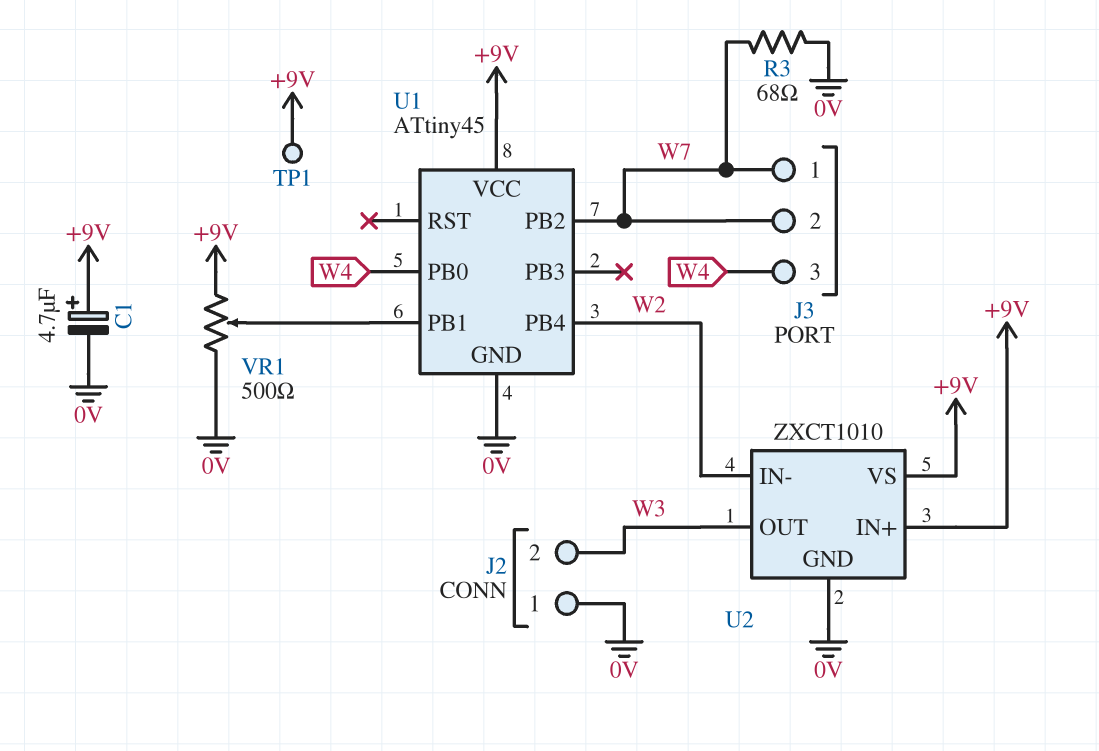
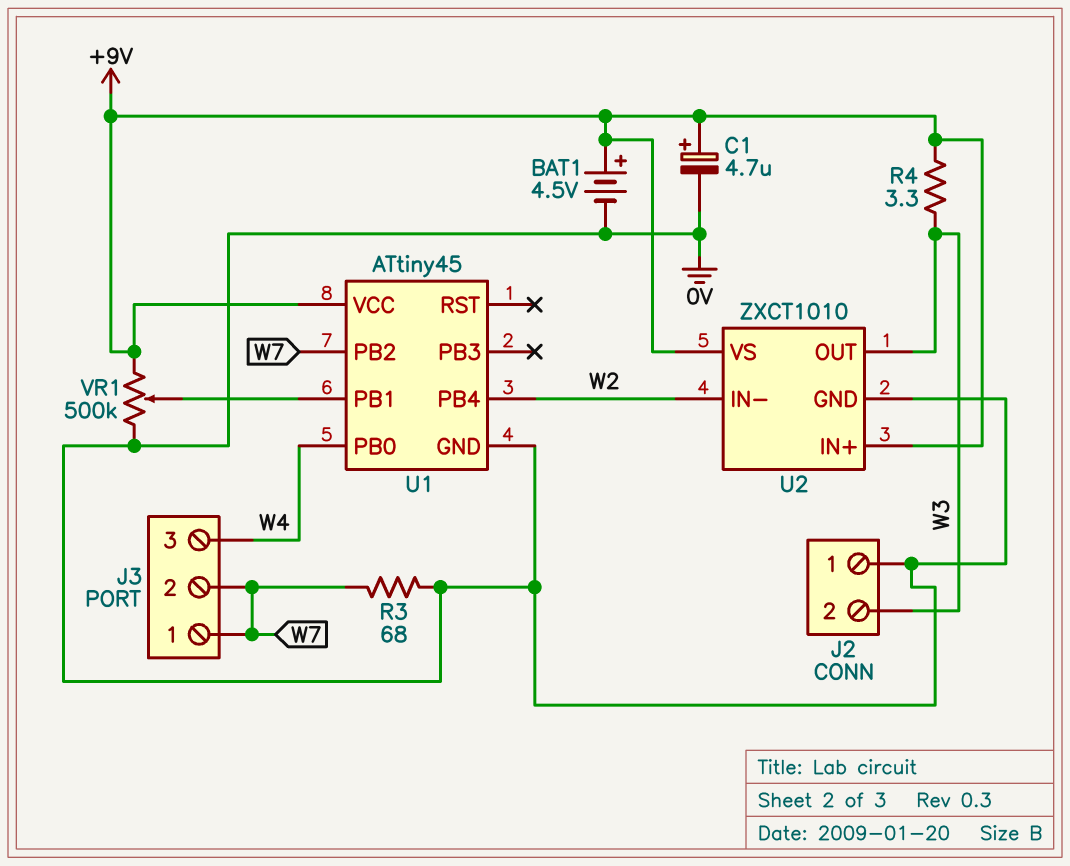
BAT1: none -> 4.5V (plus +9V, minus 0V)
R4: none -> 3.3 (+9V, W3)
TP1: test point (+9V) -> none
VR1: 500 (+9V, 0V, wiper U1/PB1) -> 500k (+9V, 0V, wiper U1/PB1)

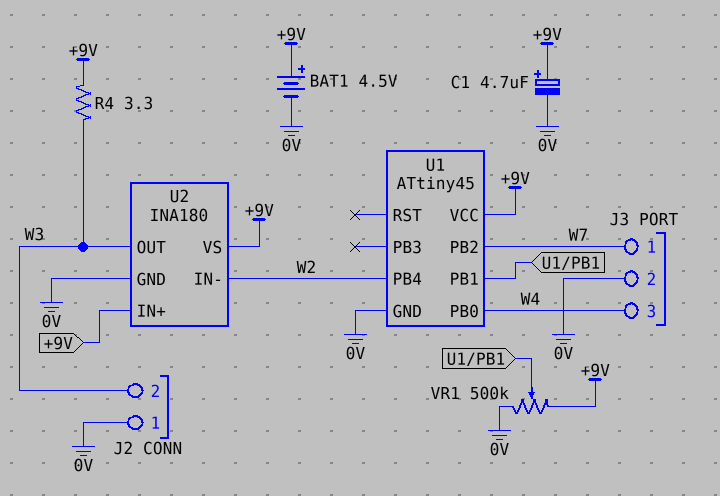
J3 pin 2: W7 -> 0V
R3: 68 (0V, W7) -> none
U2: ZXCT1010 -> INA180

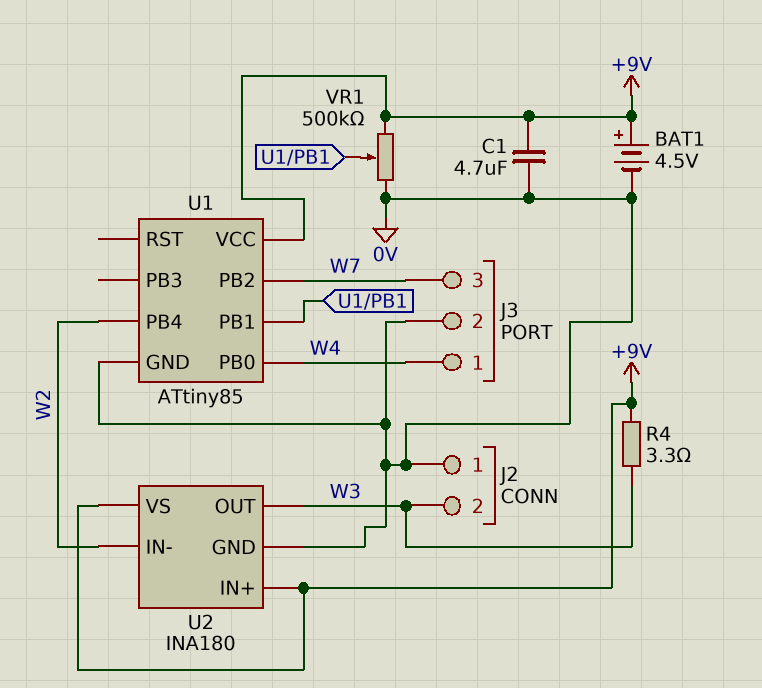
C1: 4.7uF (plus +9V, minus 0V) -> 4.7uF (+9V, 0V)
J3 pin 1: W7 -> W4
J3 pin 3: W4 -> W7
U1: ATtiny45 -> ATtiny85

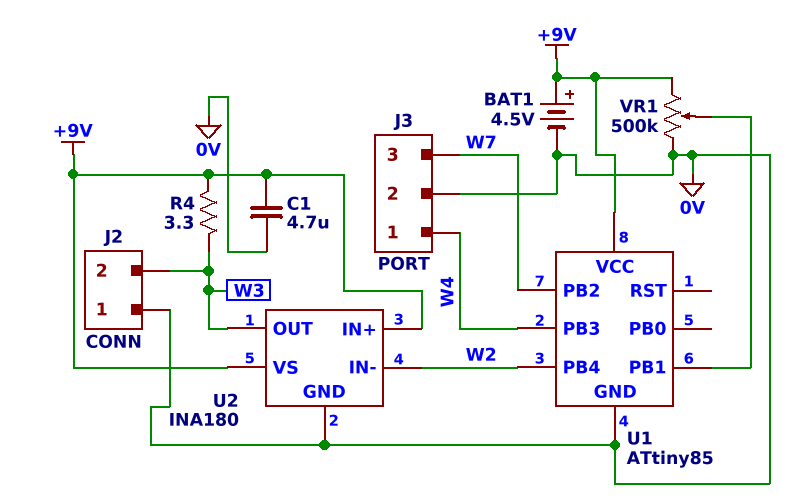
U1 pin PB0: W4 -> none
U1 pin PB3: none -> W4

